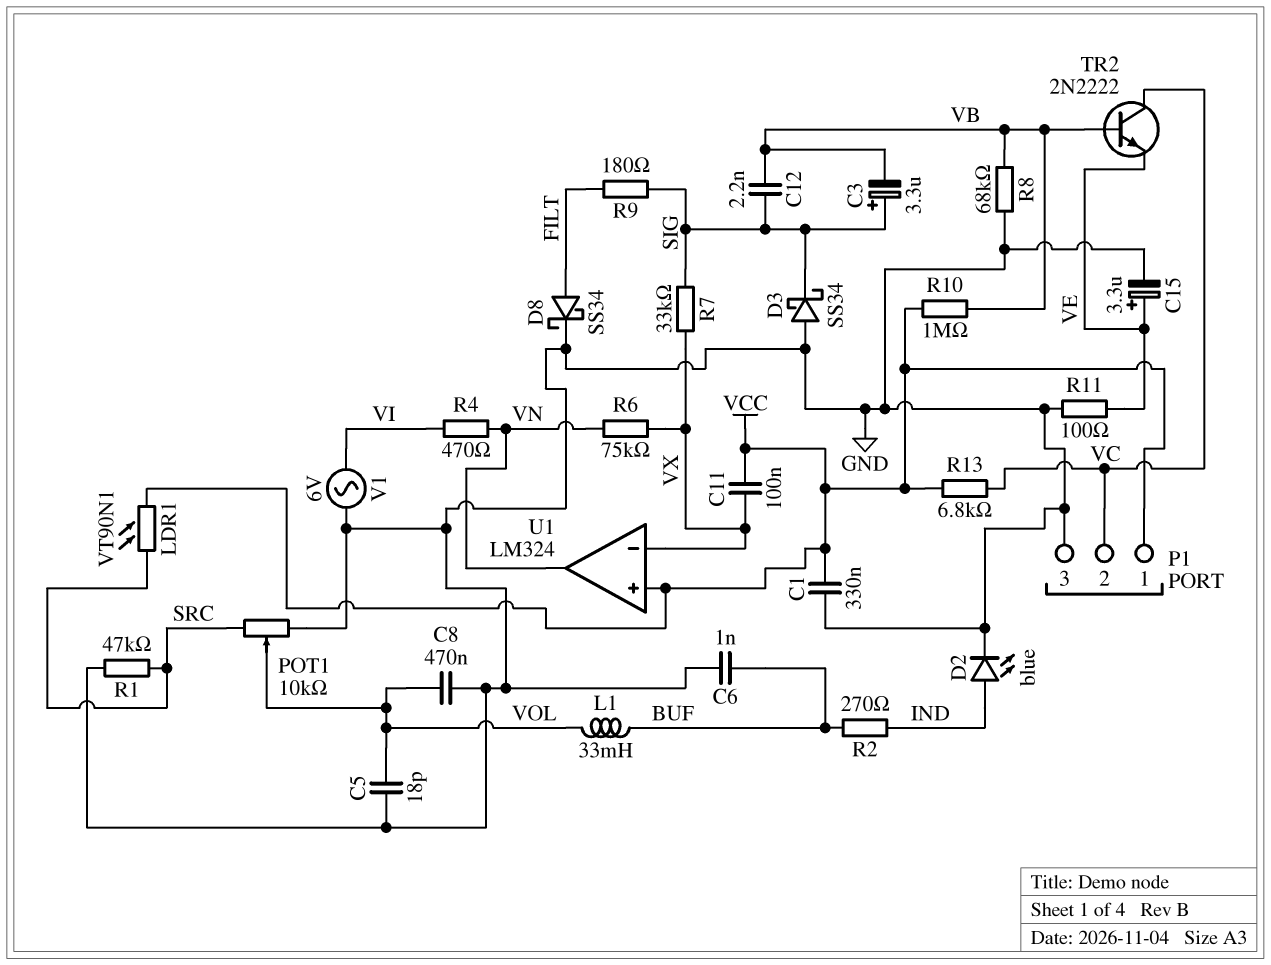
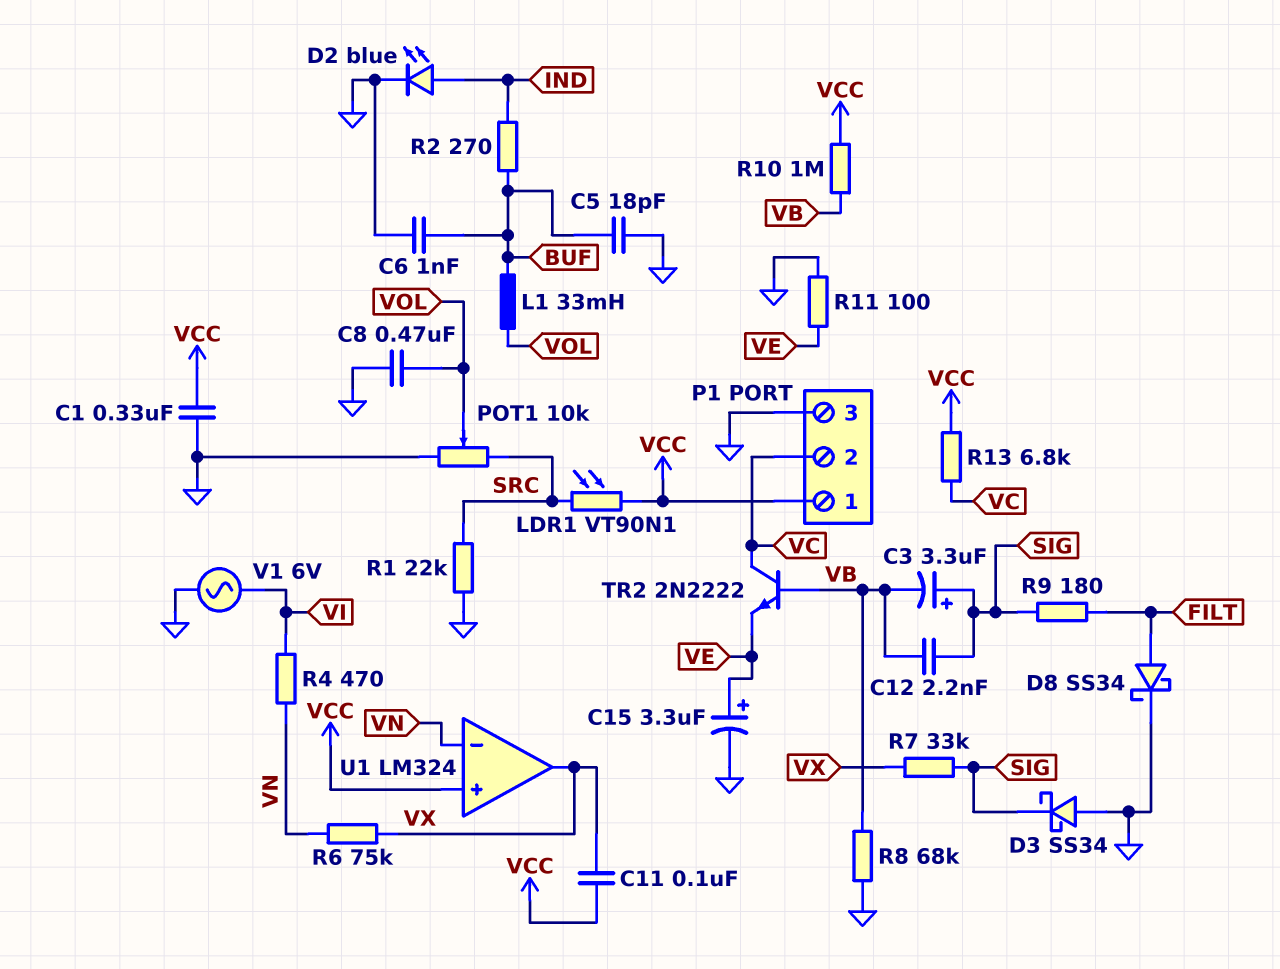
C5: 18pF (GND, VOL) -> 18pF (BUF, GND)
R1: 47k (GND, SRC) -> 22k (GND, SRC)
U1 pin in-: VX -> VN
U1 pin out: VN -> VX

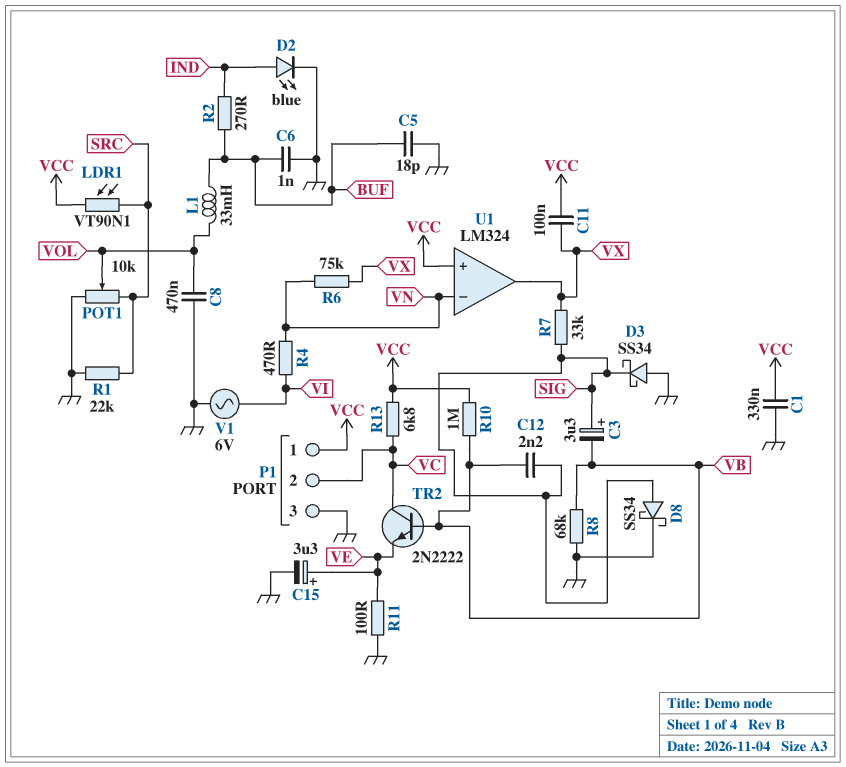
D8: schottky SS34 (A FILT, K GND) -> schottky SS34 (A SIG, K GND)
R9: 180 (FILT, SIG) -> none

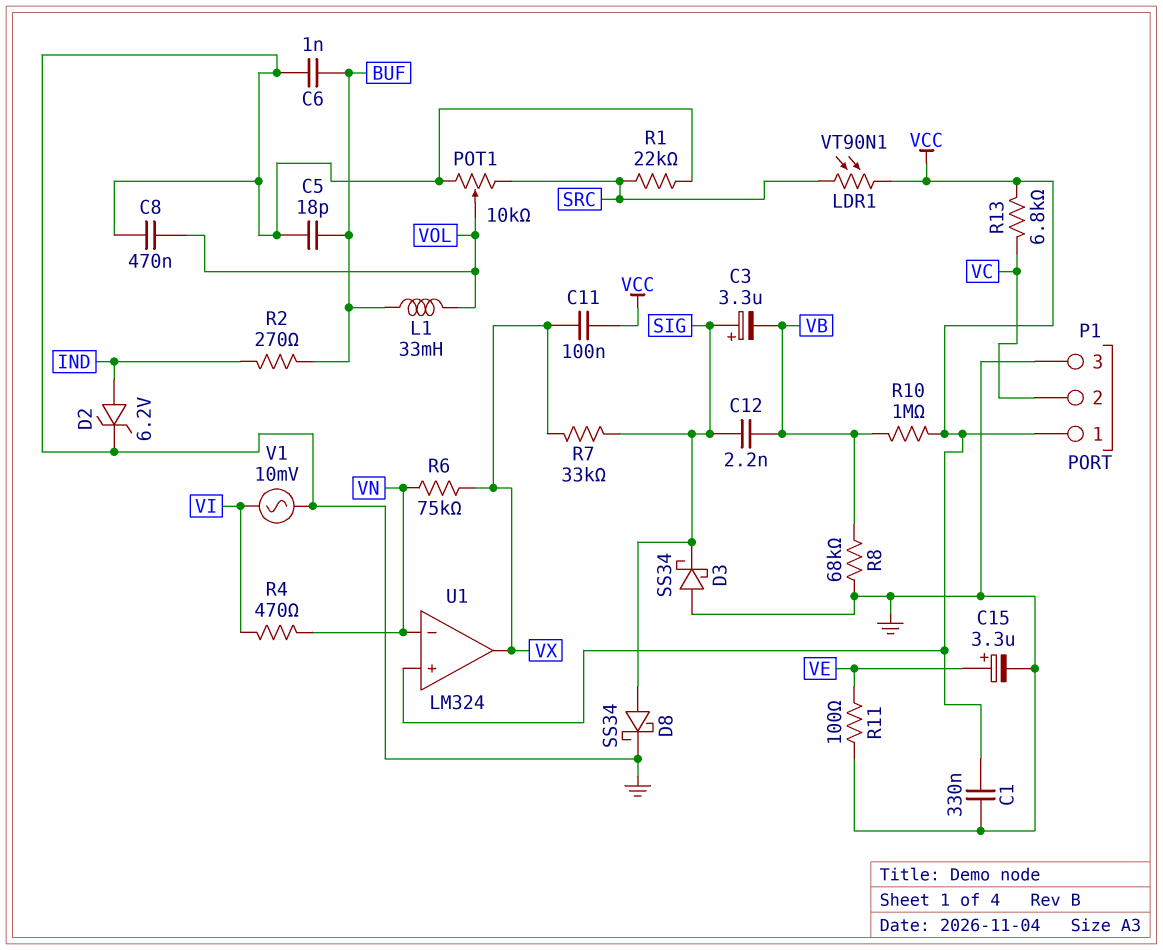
D2: LED blue (A IND, K GND) -> zener 6.2V (A IND, K GND)
TR2: NPN 2N2222 (B VB, C VC, E VE) -> none
V1: AC 6V (GND, VI) -> AC 10mV (GND, VI)

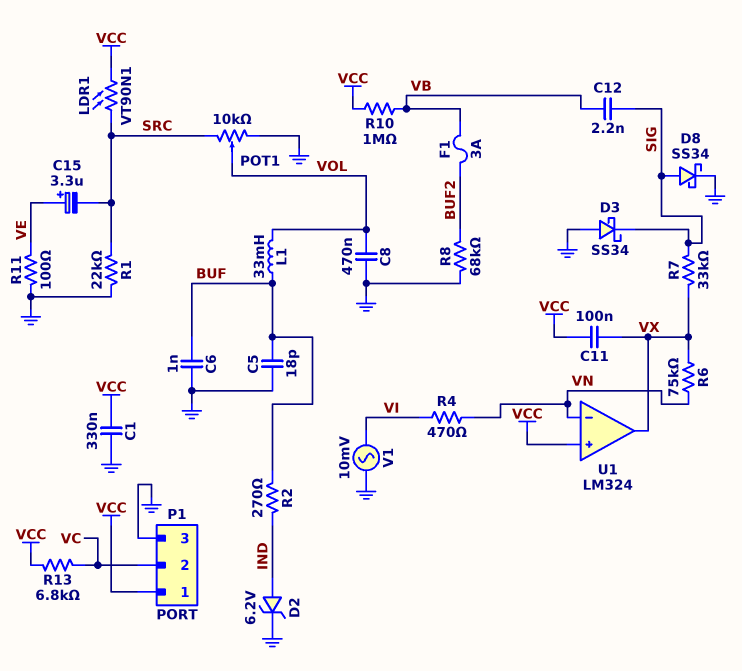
C3: 3.3uF (plus SIG, minus VB) -> none
C15: 3.3uF (plus VE, minus GND) -> 3.3uF (plus VE, minus SRC)
F1: none -> 3A (BUF2, VB)
R8: 68k (GND, VB) -> 68k (BUF2, GND)

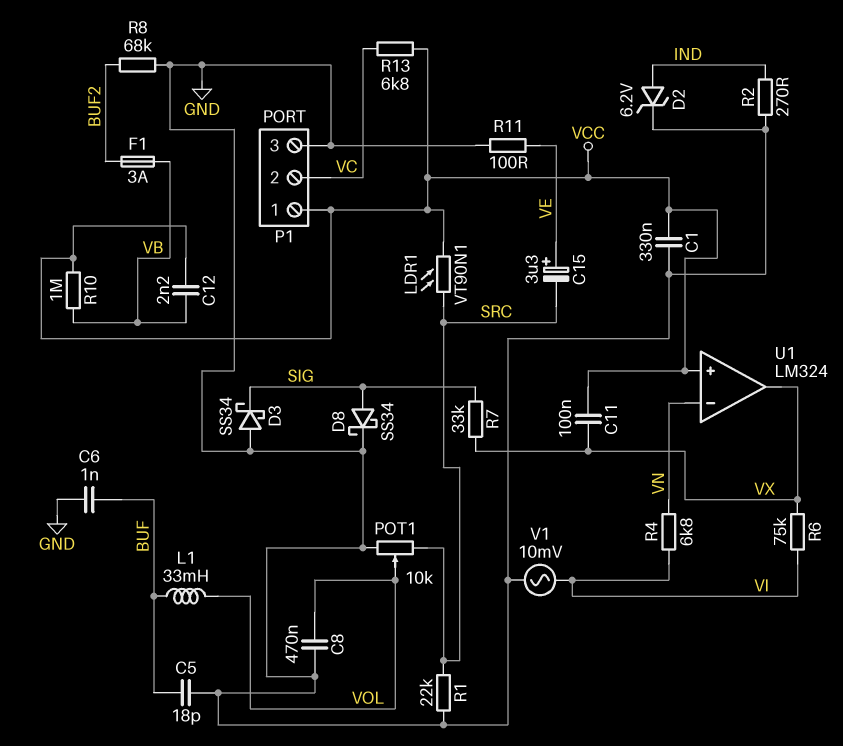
C12: 2.2nF (SIG, VB) -> 2.2nF (VB, VCC)
R2: 270 (BUF, IND) -> 270 (GND, IND)
R4: 470 (VI, VN) -> 6.8k (VI, VN)
R6: 75k (VN, VX) -> 75k (VI, VX)

